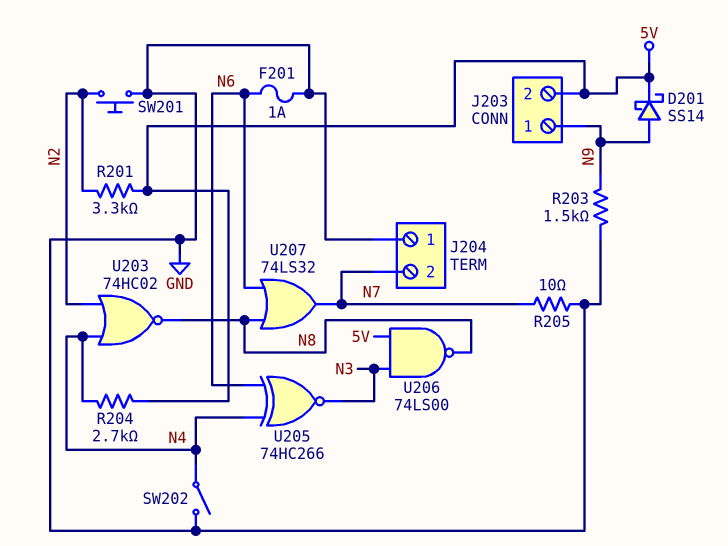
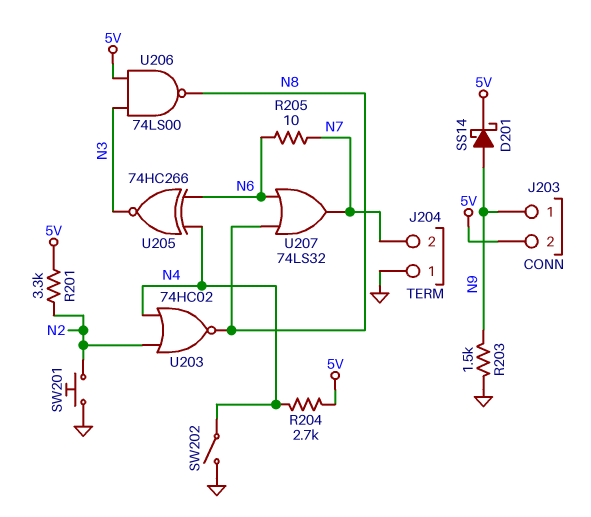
F201: 1A (GND, N6) -> none
R205: 10 (GND, N7) -> 10 (N6, N7)

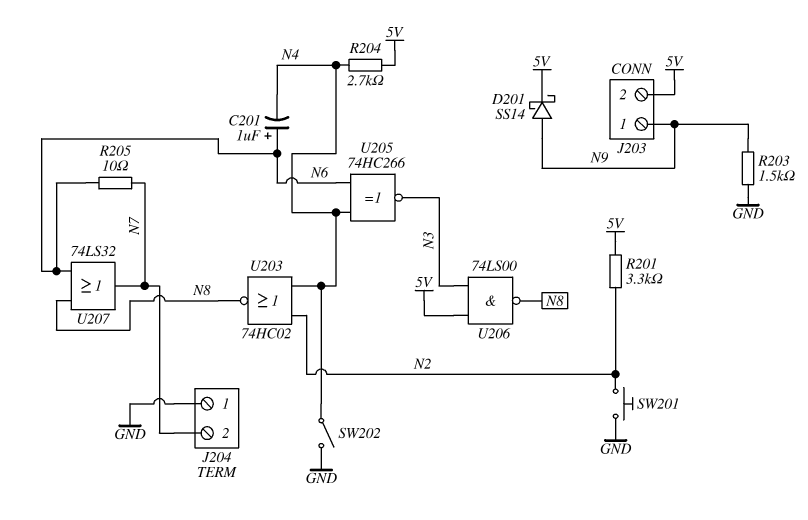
C201: none -> 1uF (plus N6, minus N4)

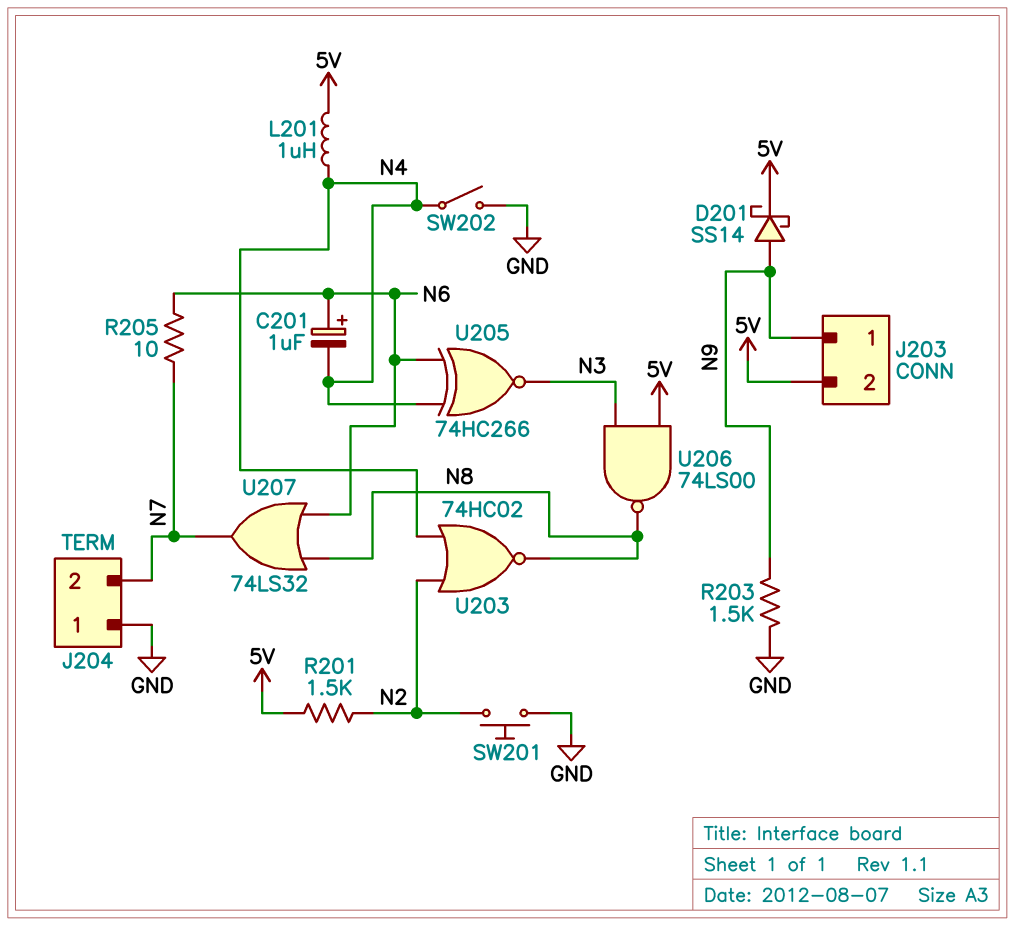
L201: none -> 1uH (5V, N4)
R201: 3.3k (5V, N2) -> 1.5k (5V, N2)
R204: 2.7k (5V, N4) -> none

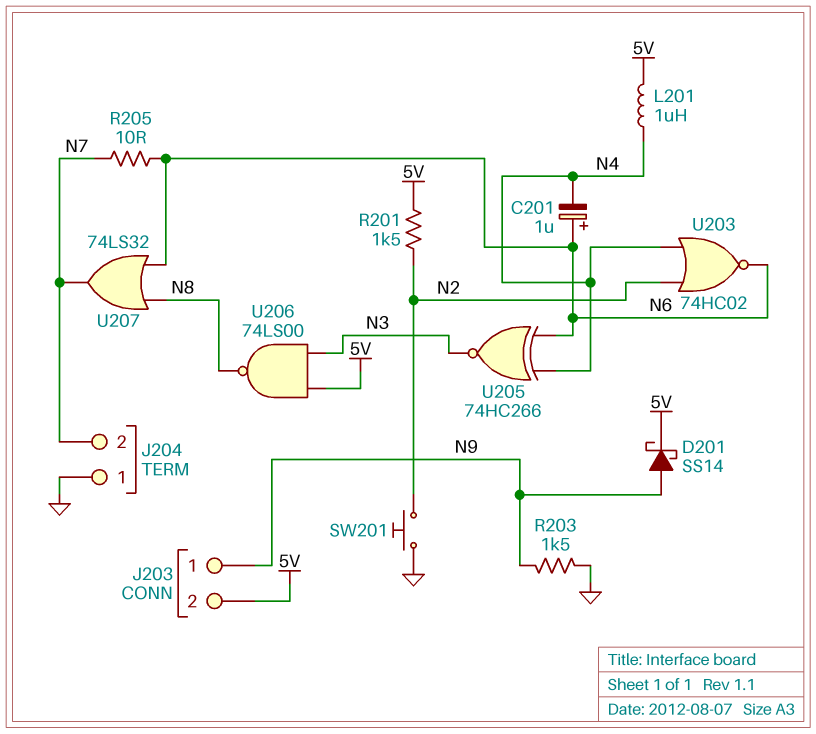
SW202: switch (GND, N4) -> none
U203: NOR 74HC02 (in N2, in N4, out N8) -> NOR 74HC02 (in N2, in N4, out N6)

